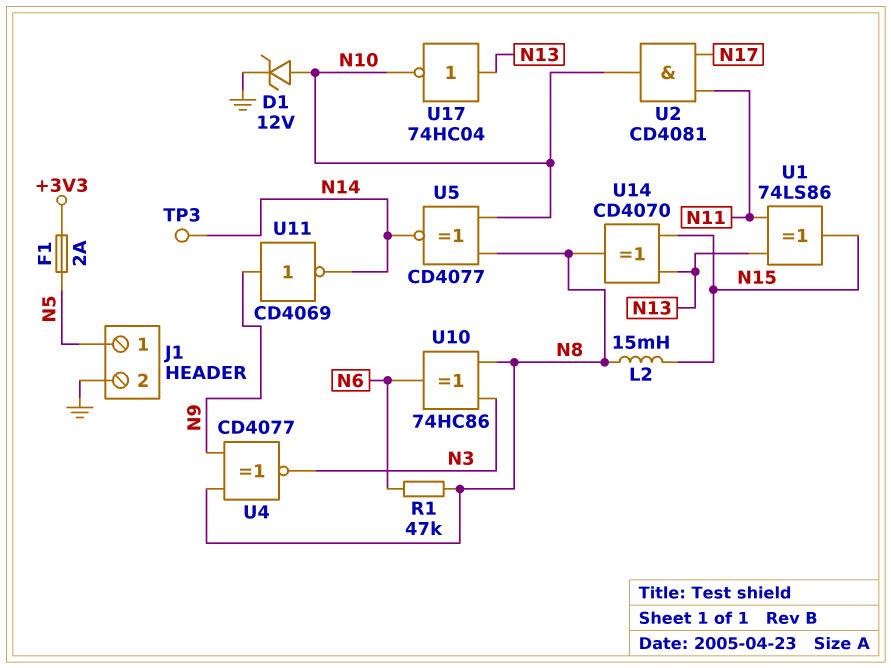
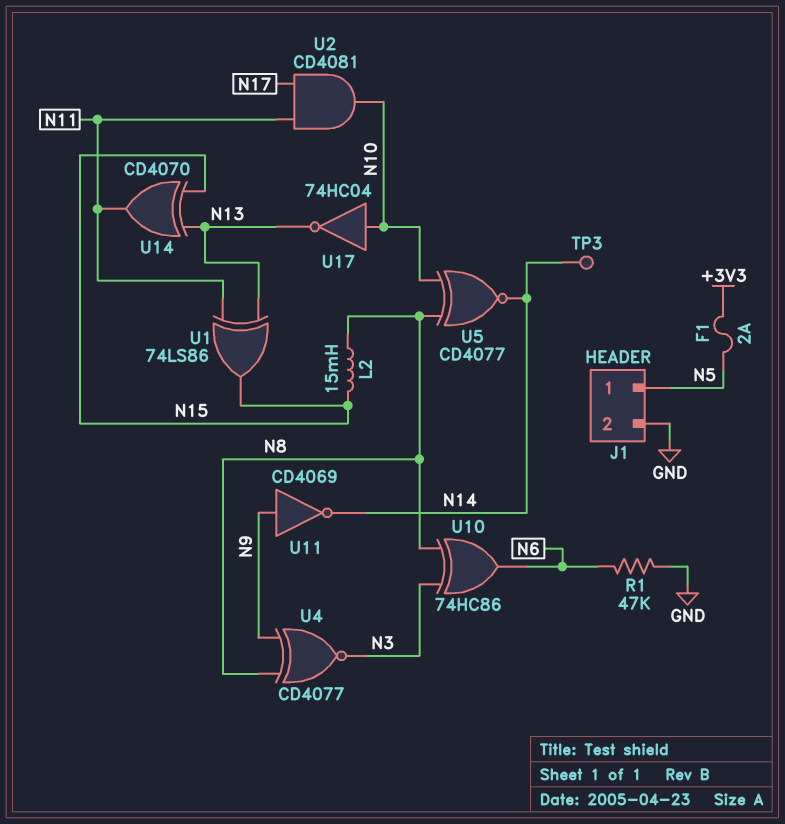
D1: zener 12V (A N10, K GND) -> none
R1: 47k (N6, N8) -> 47k (GND, N6)
U14: XOR CD4070 (in N13, in N15, out N8) -> XOR CD4070 (in N13, in N15, out N11)
U17: NOT 74HC04 (in N13, out N10) -> NOT 74HC04 (in N10, out N13)

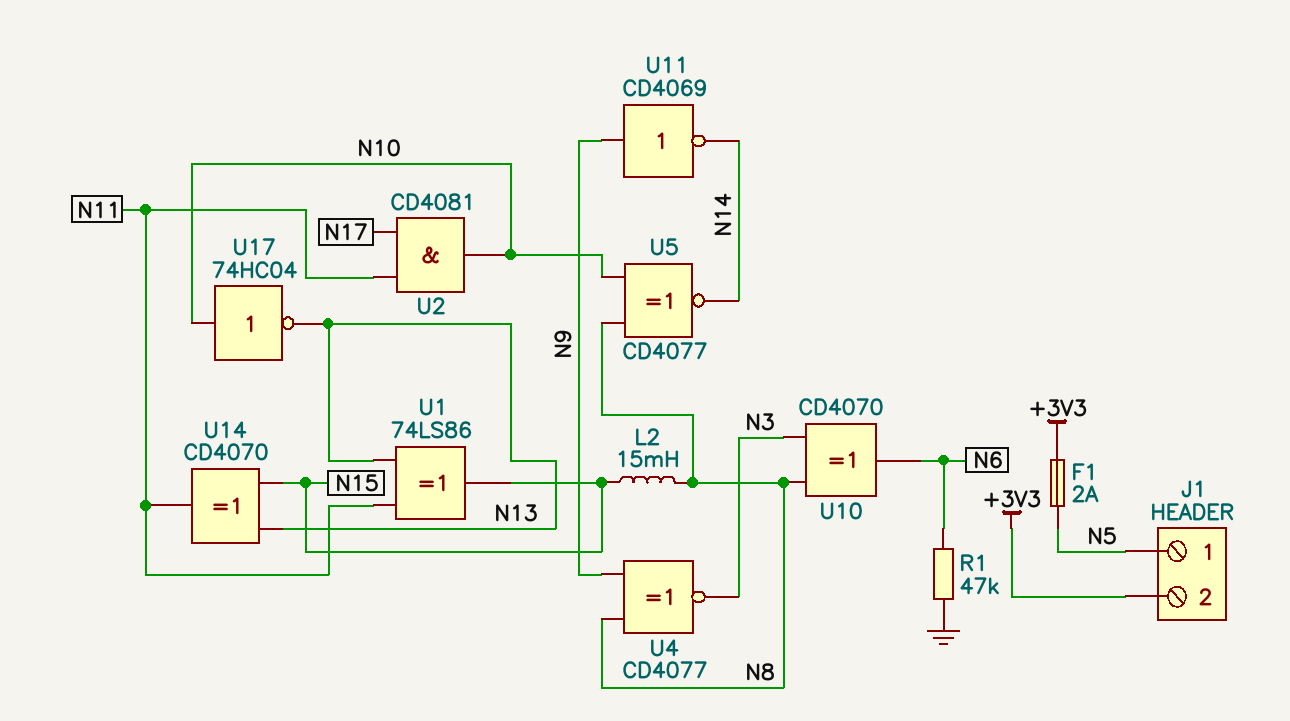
J1 pin 2: GND -> +3V3
TP3: test point (N14) -> none
U10: XOR 74HC86 (in N3, in N8, out N6) -> XOR CD4070 (in N3, in N8, out N6)

